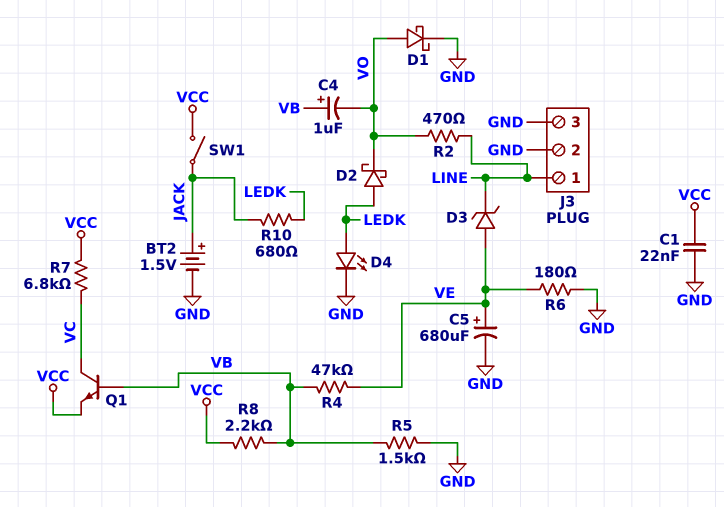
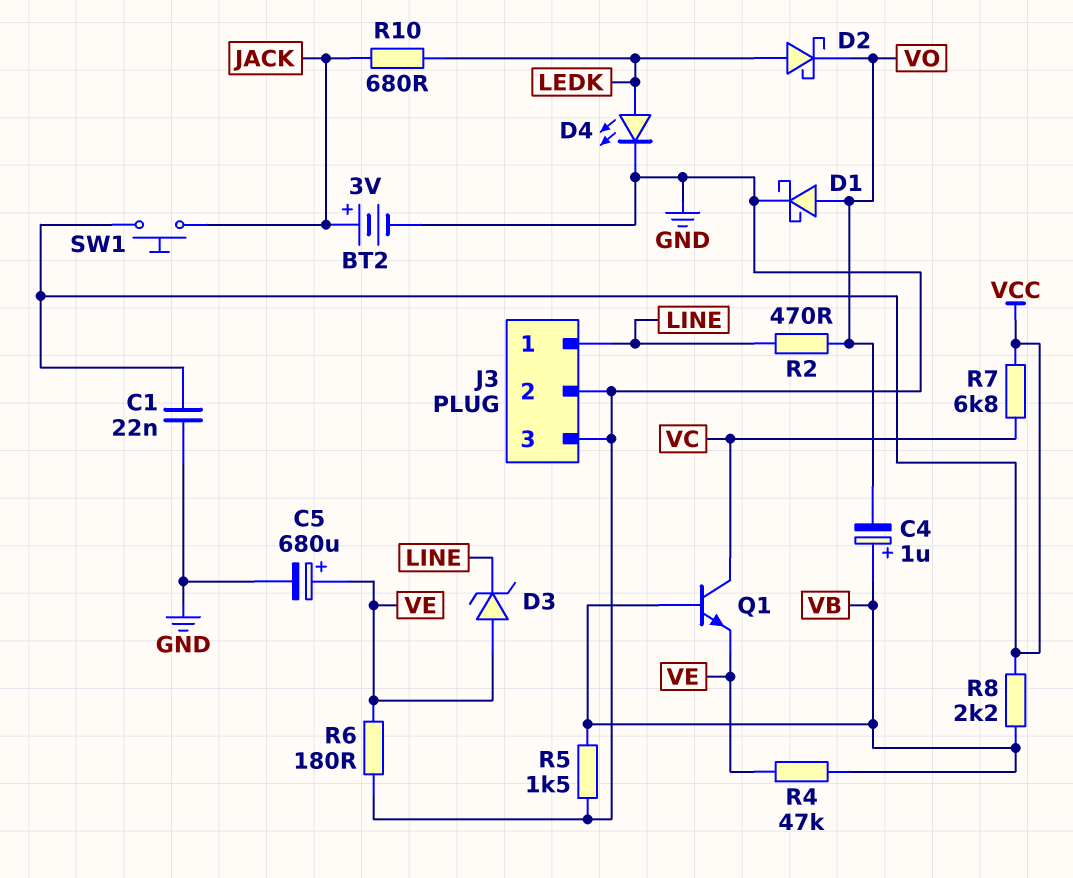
BT2: 1.5V (plus JACK, minus GND) -> 3V (plus JACK, minus GND)
Q1: NPN (B VB, C VC, E VCC) -> NPN (B VB, C VC, E VE)
SW1: switch (JACK, VCC) -> button (JACK, VCC)

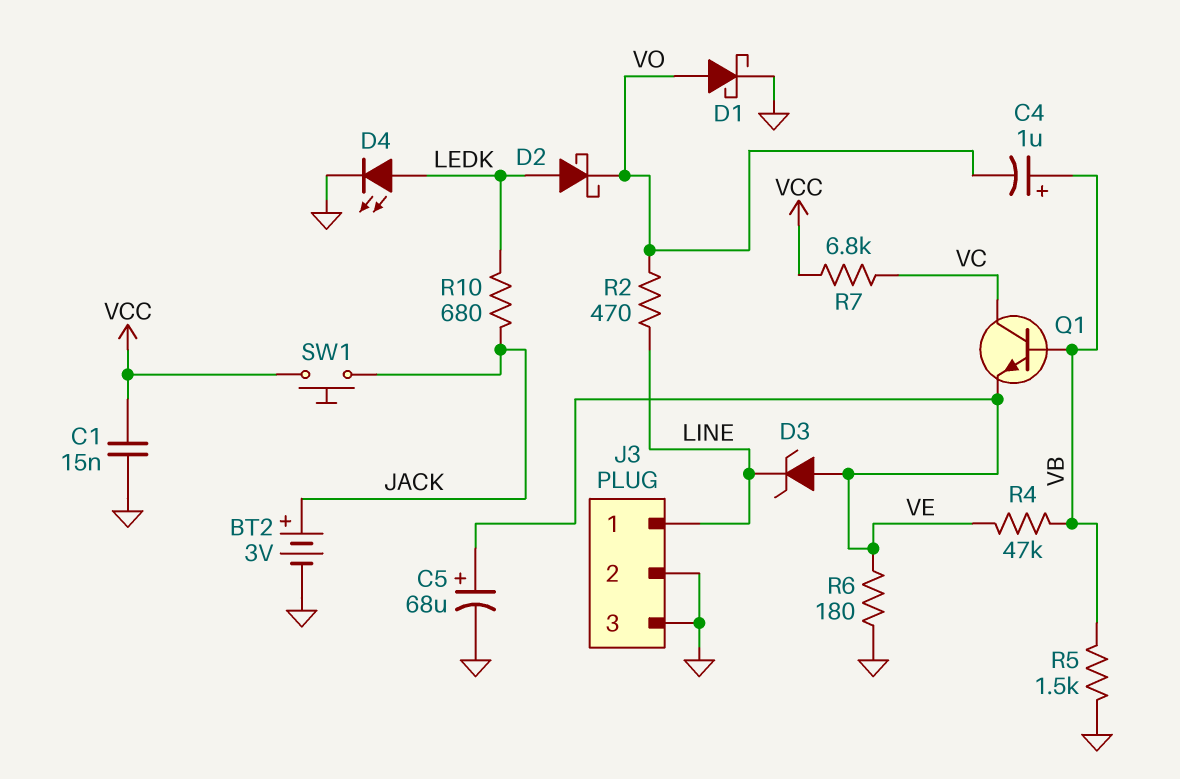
C1: 22nF (GND, VCC) -> 15nF (GND, VCC)
C5: 680uF (plus VE, minus GND) -> 68uF (plus VE, minus GND)
R8: 2.2k (VB, VCC) -> none

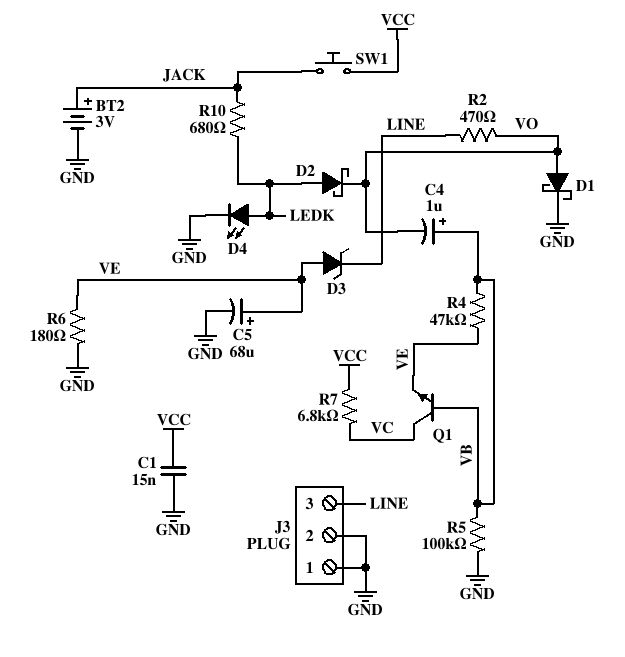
J3 pin 1: LINE -> GND
J3 pin 3: GND -> LINE
R5: 1.5k (GND, VB) -> 100k (GND, VB)

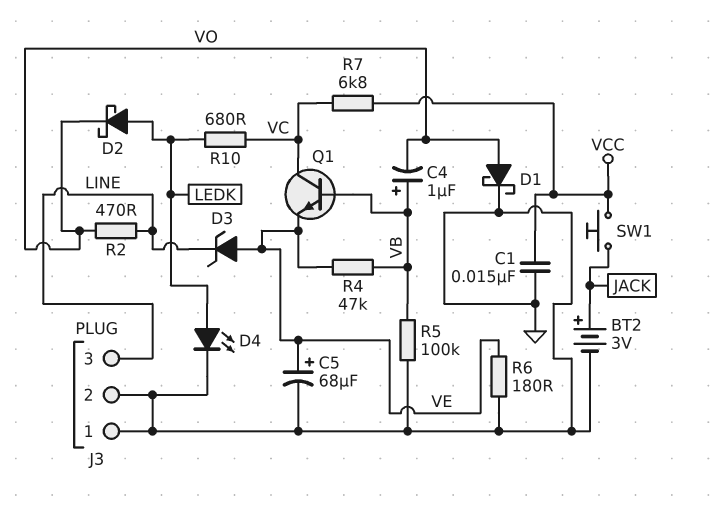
R10: 680 (JACK, LEDK) -> 680 (LEDK, VC)

